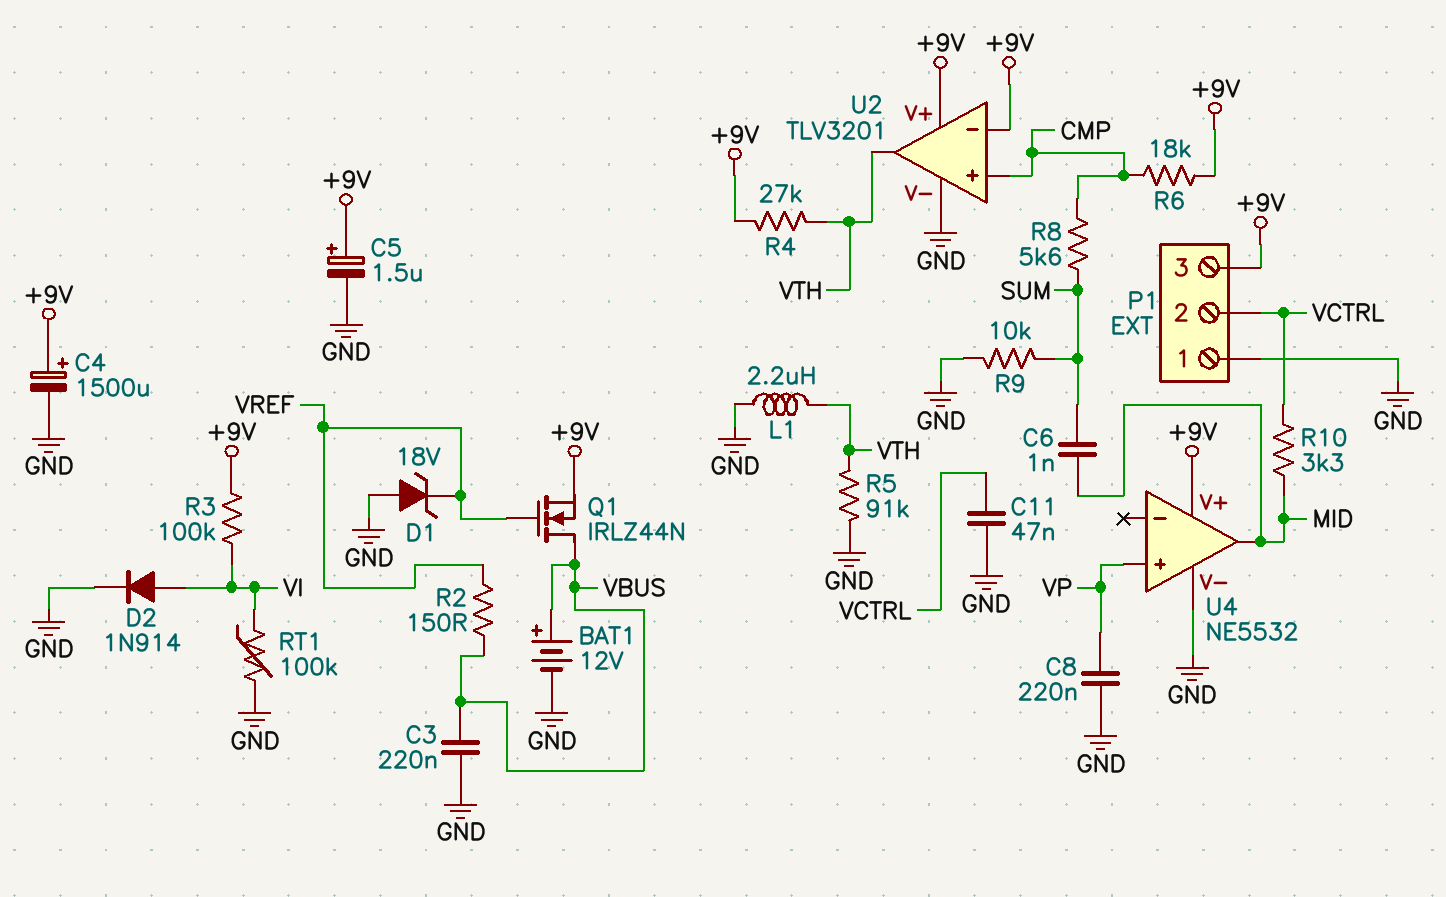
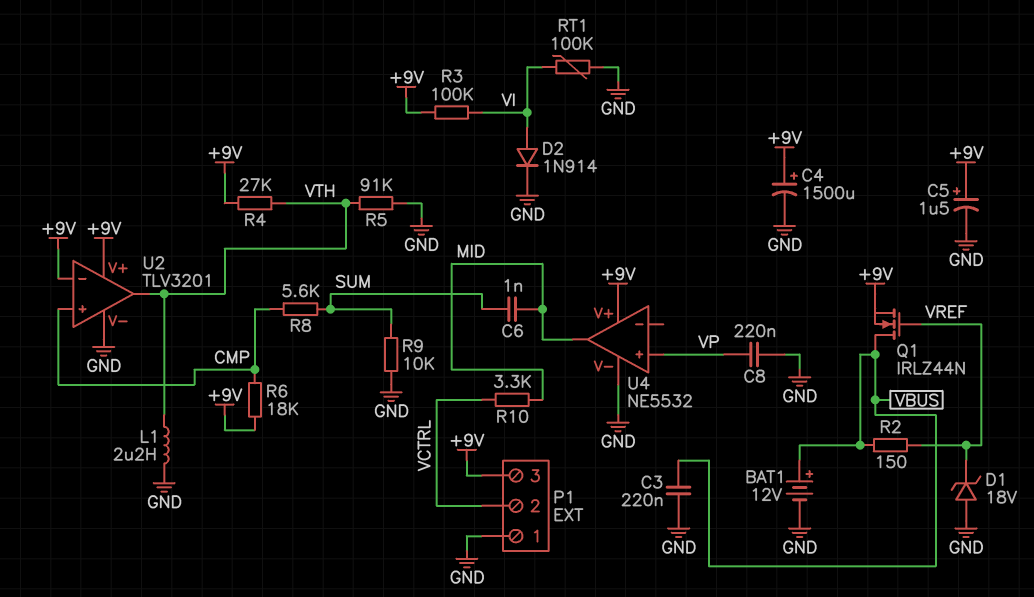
C11: 47nF (GND, VCTRL) -> none

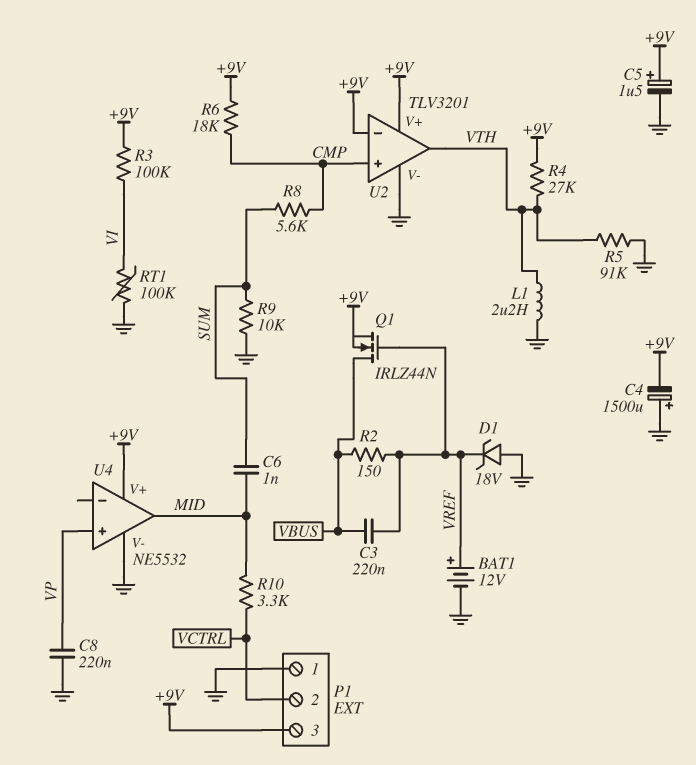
BAT1: 12V (plus VBUS, minus GND) -> 12V (plus VREF, minus GND)
C3: 220nF (GND, VBUS) -> 220nF (VBUS, VREF)
C4: 1500uF (plus +9V, minus GND) -> 1500uF (plus GND, minus +9V)
D2: diode 1N914 (A VI, K GND) -> none

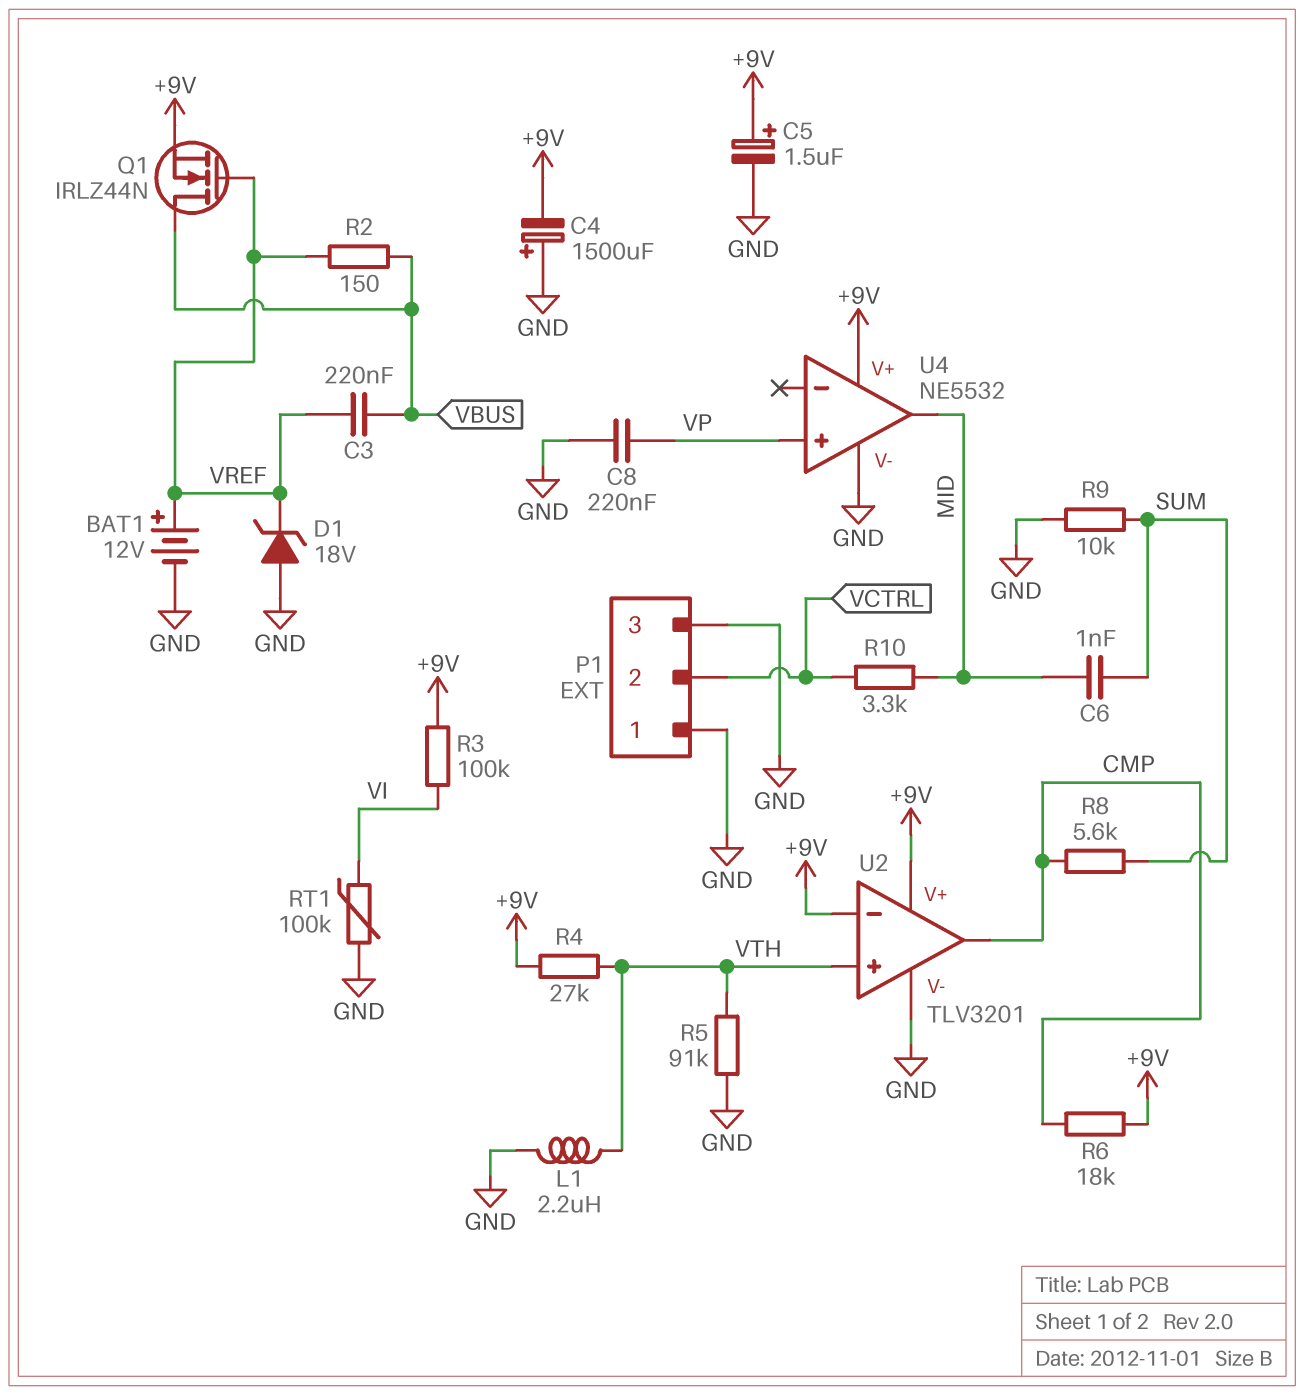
P1 pin 3: +9V -> GND
U2 pin in+: CMP -> VTH
U2 pin out: VTH -> CMP

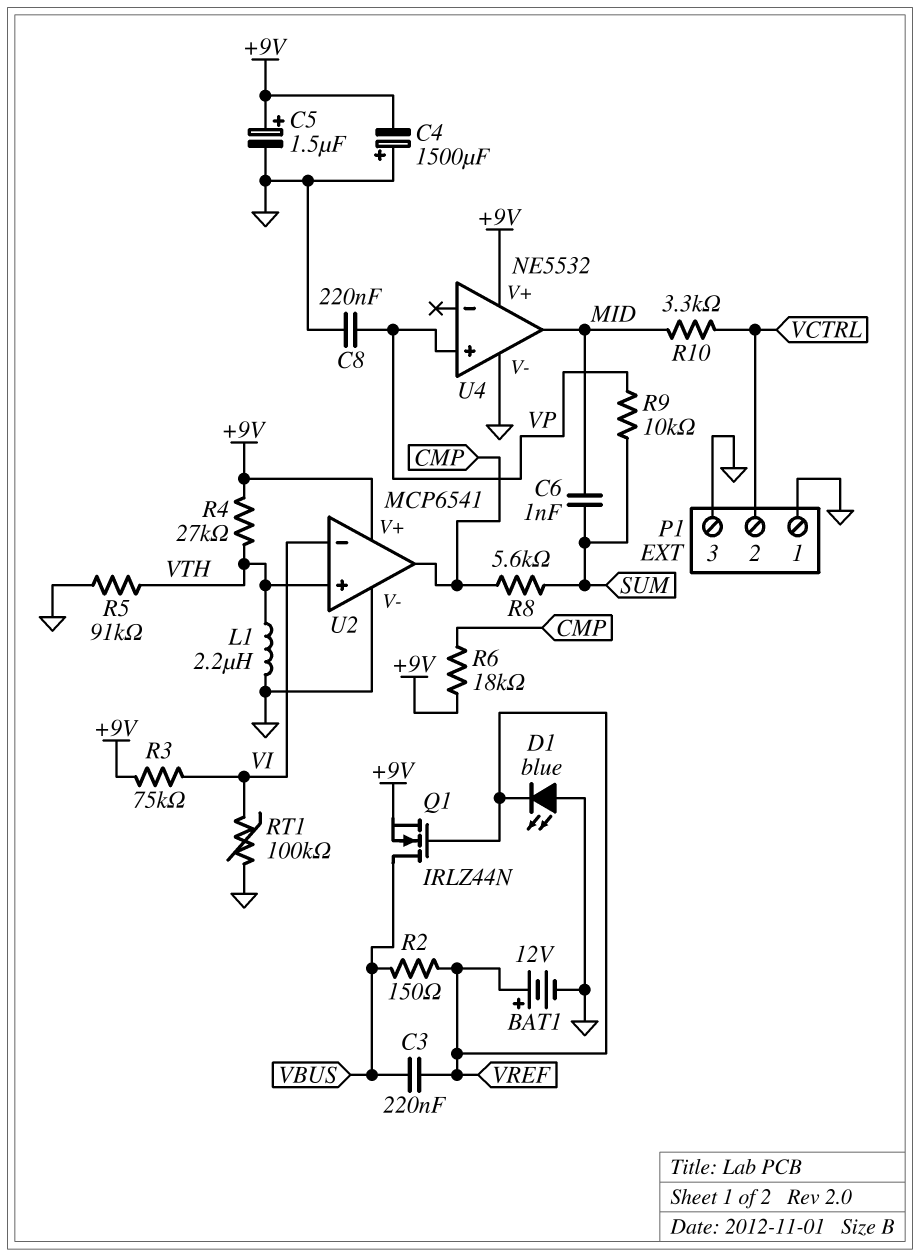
D1: zener 18V (A GND, K VREF) -> LED blue (A GND, K VREF)
R3: 100k (+9V, VI) -> 75k (+9V, VI)
R9: 10k (GND, SUM) -> 10k (SUM, VP)
U2: TLV3201 -> MCP6541
U2 pin in-: +9V -> VI

